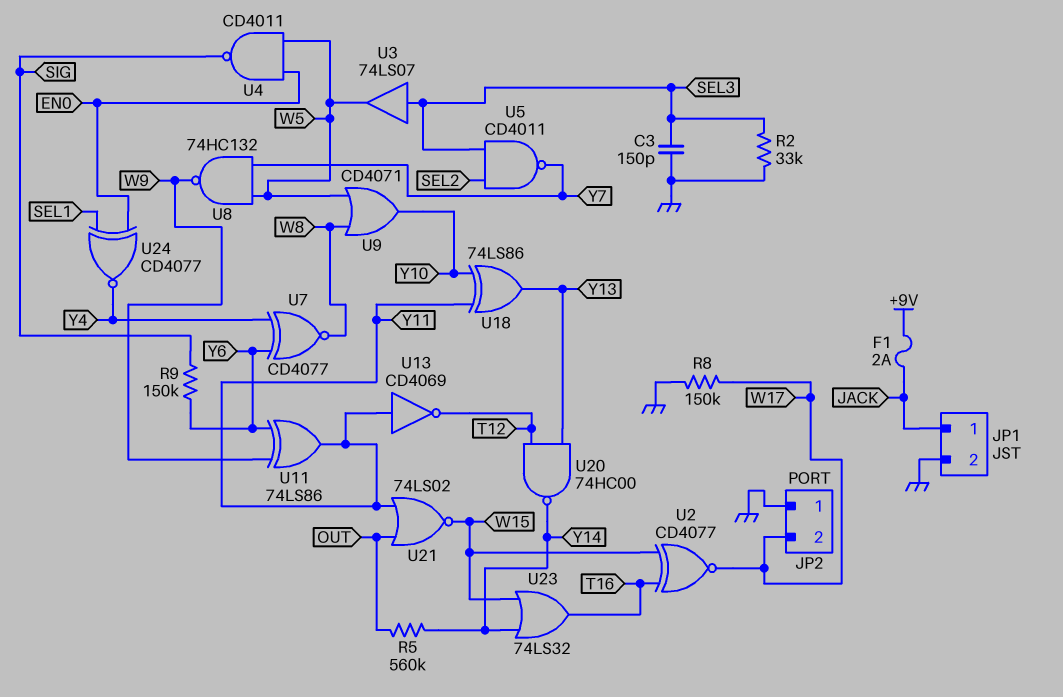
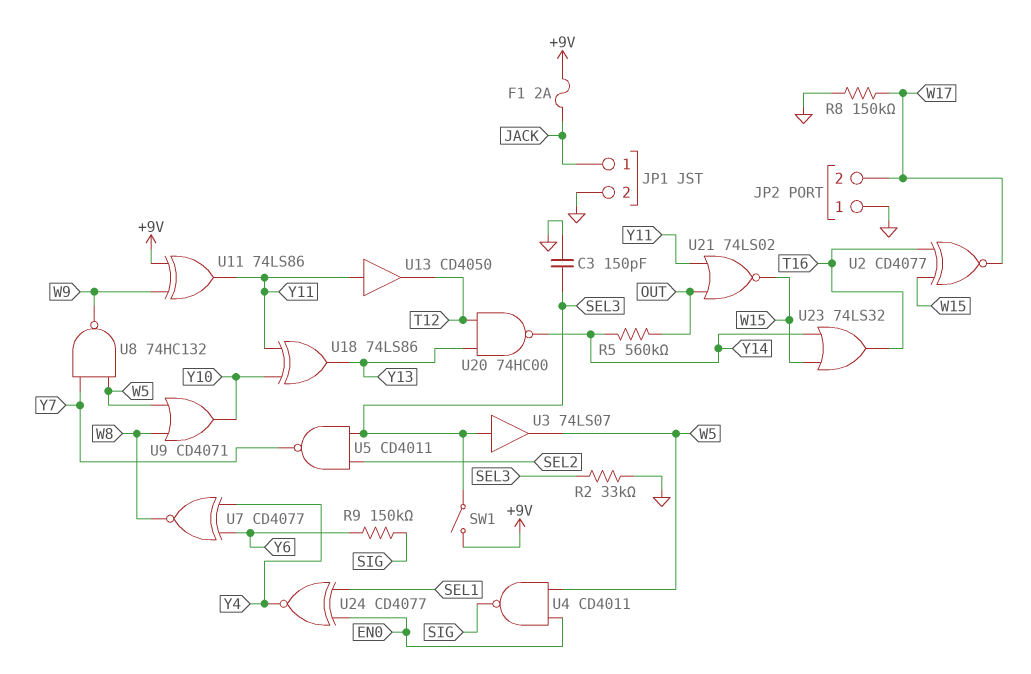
SW1: none -> switch (+9V, SEL3)
U11: XOR 74LS86 (in W9, in Y6, out Y11) -> XOR 74LS86 (in +9V, in W9, out Y11)
U13: NOT CD4069 (in Y11, out T12) -> buffer CD4050 (in Y11, out T12)

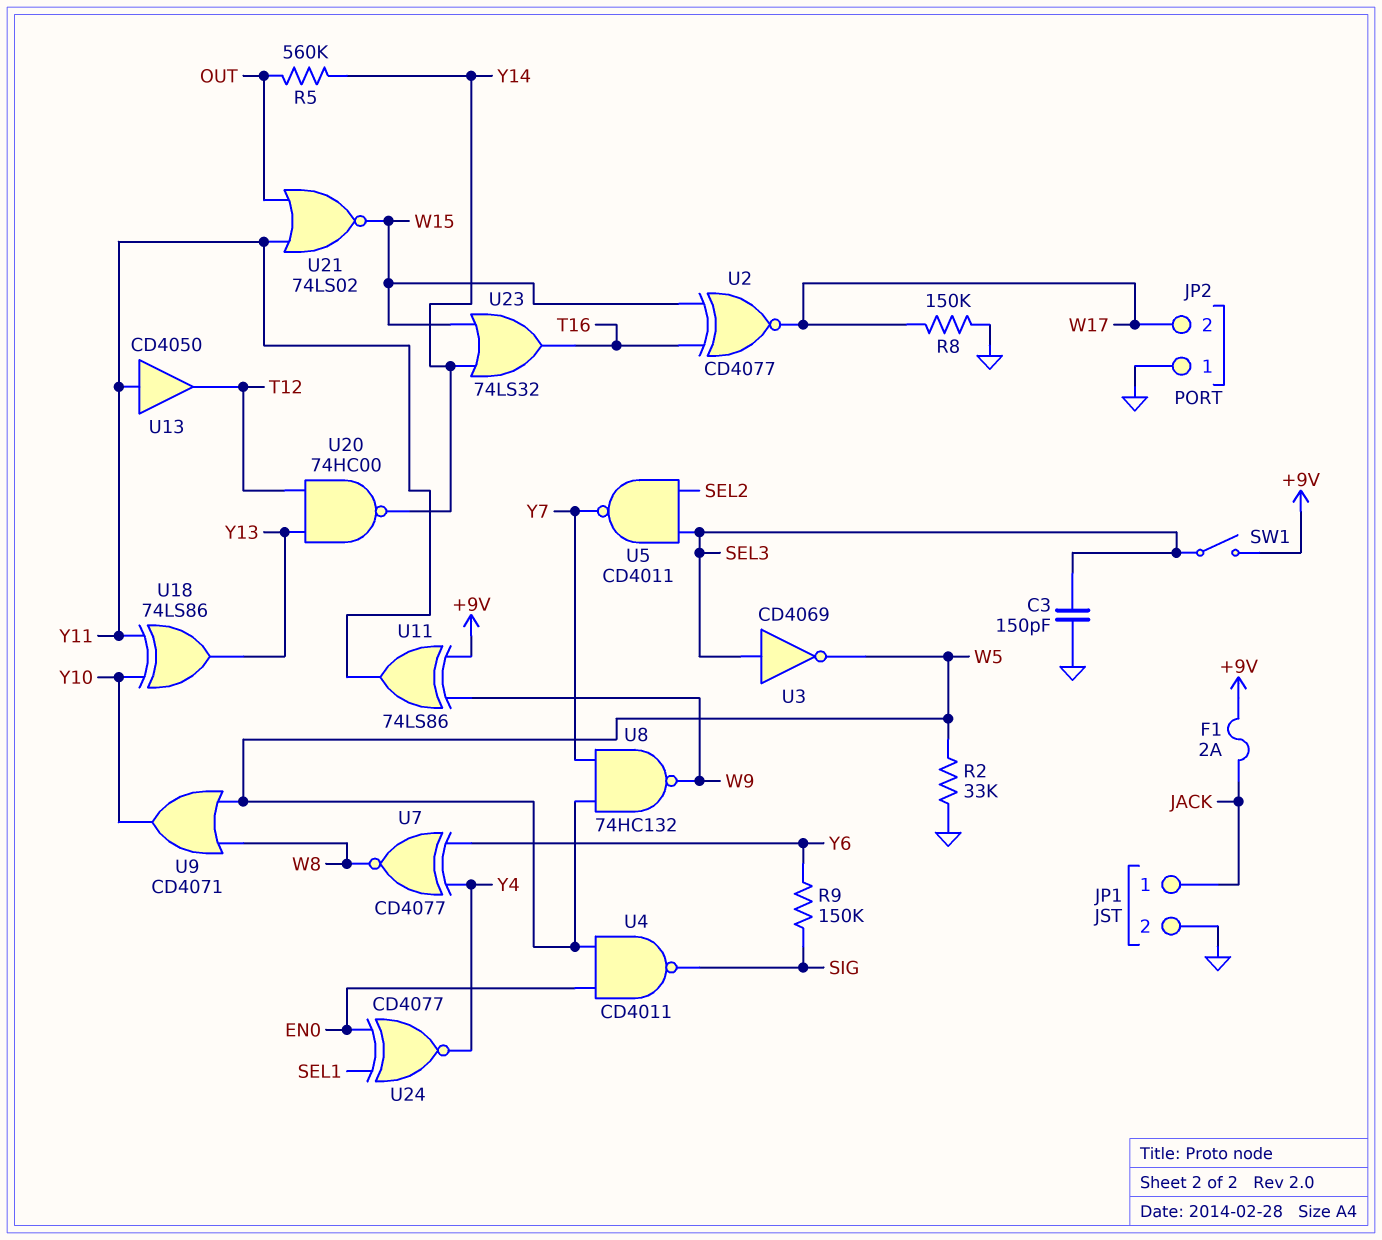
R2: 33k (GND, SEL3) -> 33k (GND, W5)
U3: buffer 74LS07 (in SEL3, out W5) -> NOT CD4069 (in SEL3, out W5)

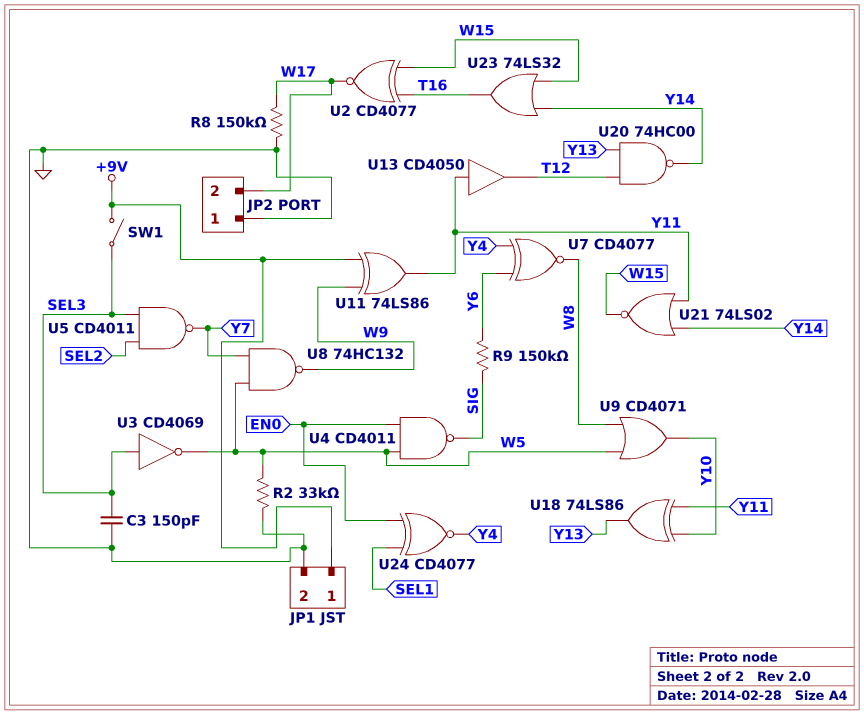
F1: 2A (+9V, JACK) -> none
JP1 pin 1: JACK -> +9V
R5: 560k (OUT, Y14) -> none
U21: NOR 74LS02 (in OUT, in Y11, out W15) -> NOR 74LS02 (in Y11, in Y14, out W15)

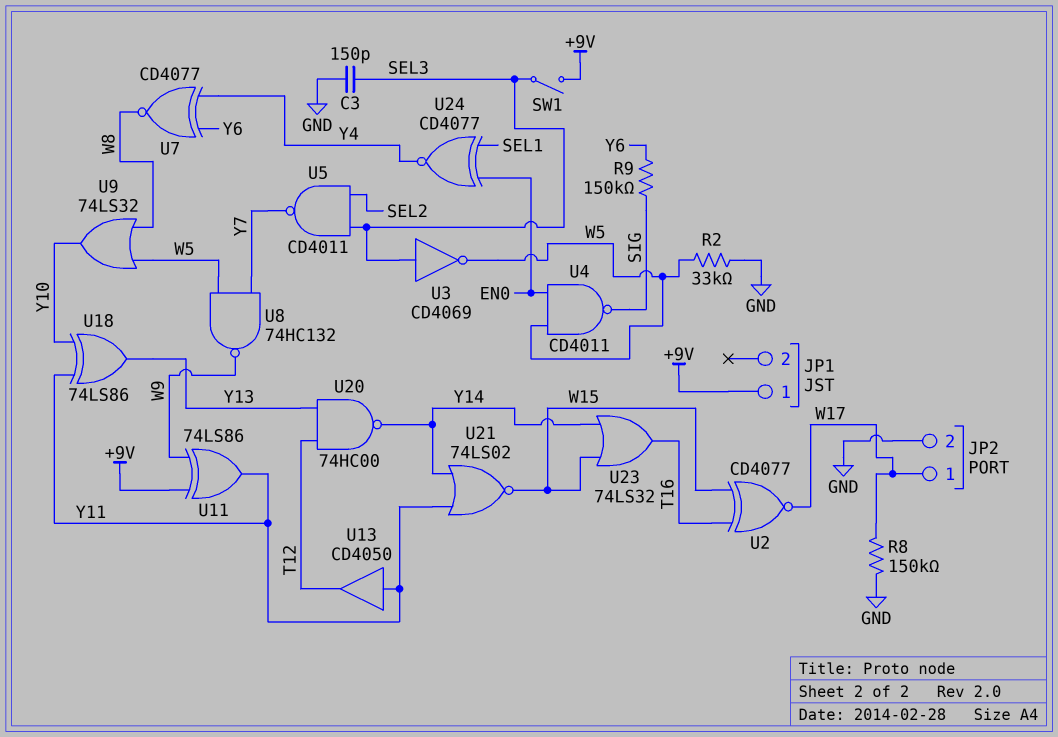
JP1 pin 2: GND -> none
JP2 pin 1: GND -> W17
JP2 pin 2: W17 -> GND
U9: OR CD4071 (in W5, in W8, out Y10) -> OR 74LS32 (in W5, in W8, out Y10)

